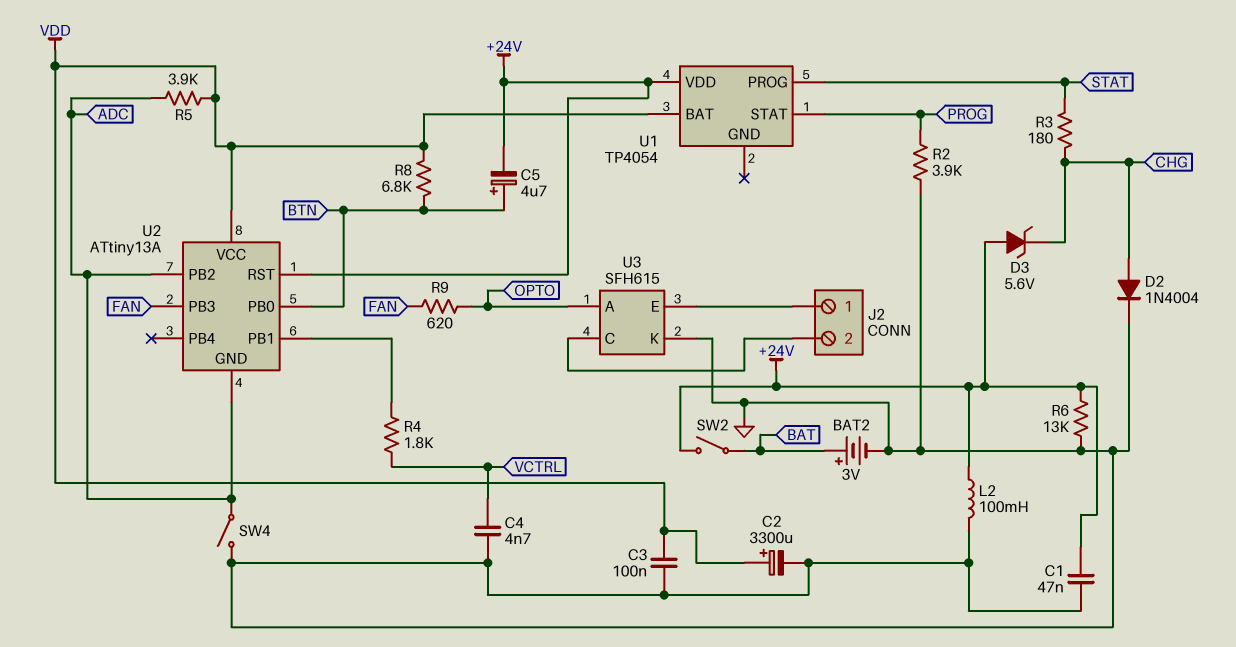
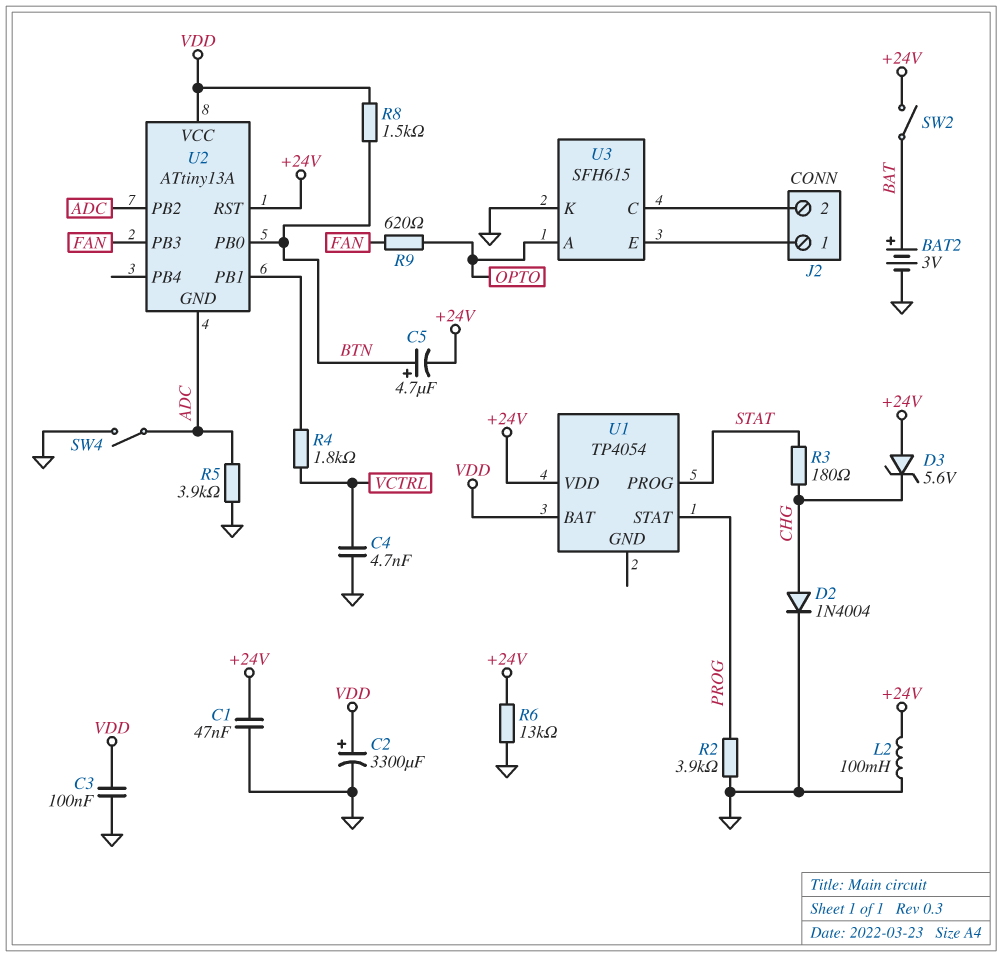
R5: 3.9k (ADC, VDD) -> 3.9k (ADC, GND)
R8: 6.8k (BTN, VDD) -> 1.5k (BTN, VDD)

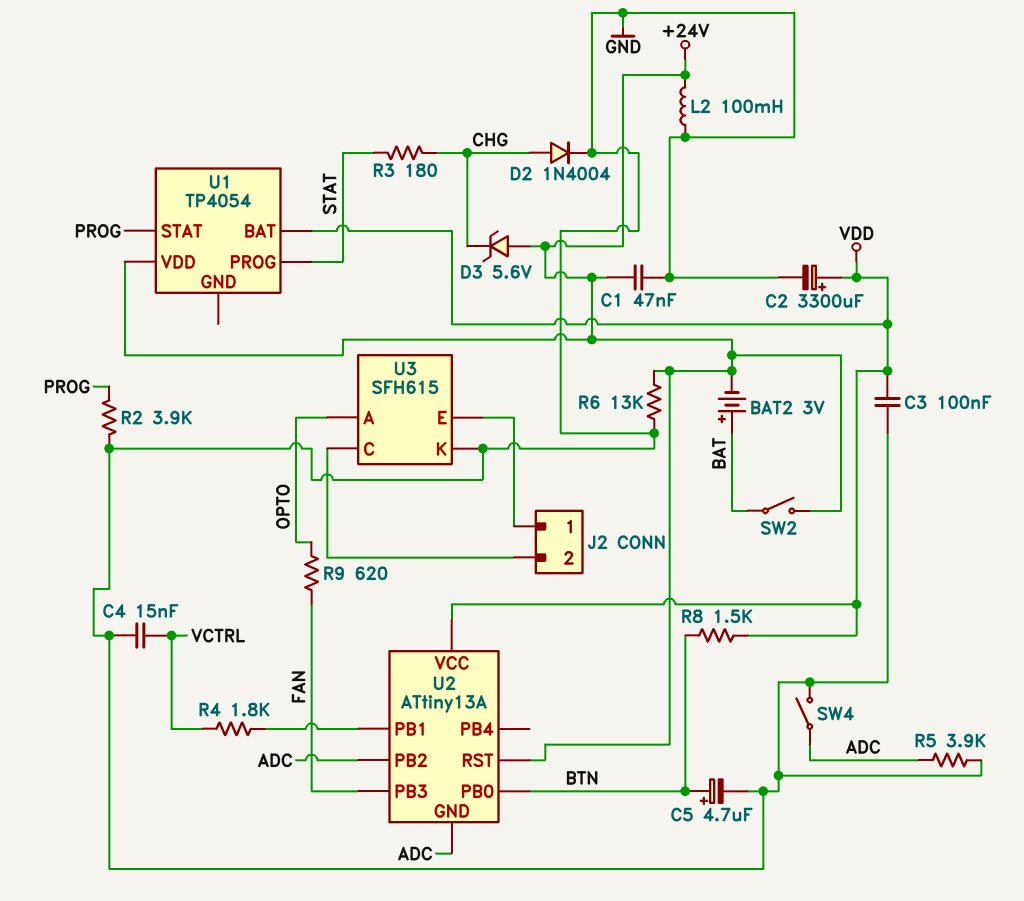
BAT2: 3V (plus BAT, minus GND) -> 3V (plus BAT, minus +24V)
C4: 4.7nF (GND, VCTRL) -> 15nF (GND, VCTRL)
C5: 4.7uF (plus BTN, minus +24V) -> 4.7uF (plus BTN, minus GND)

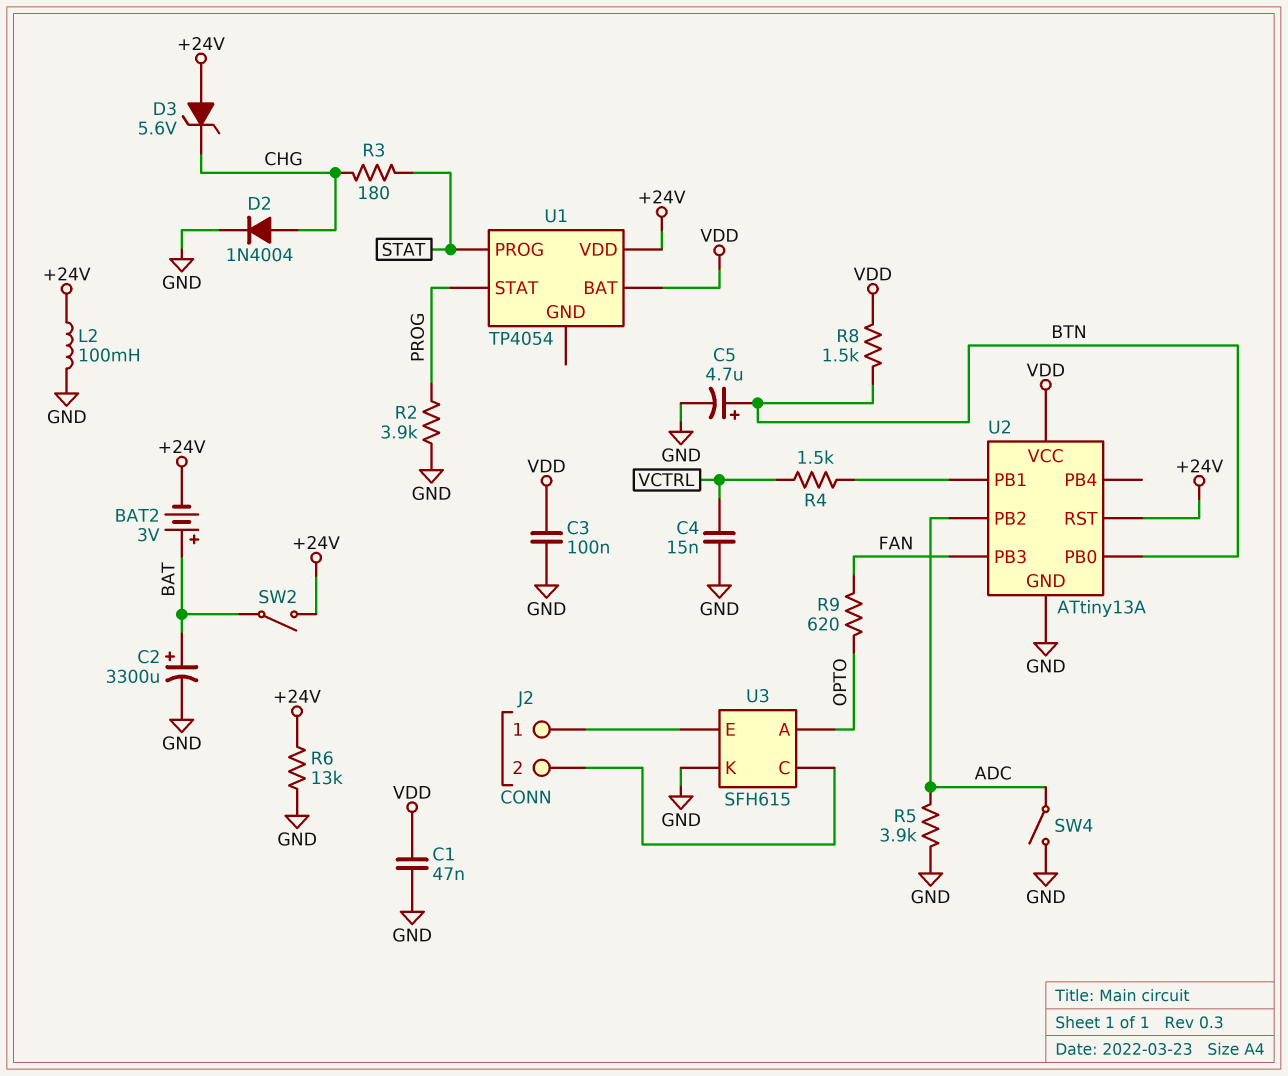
C1: 47nF (+24V, GND) -> 47nF (GND, VDD)
C2: 3300uF (plus VDD, minus GND) -> 3300uF (plus BAT, minus GND)
R4: 1.8k (U2/PB1, VCTRL) -> 1.5k (U2/PB1, VCTRL)
U2 pin GND: ADC -> GND

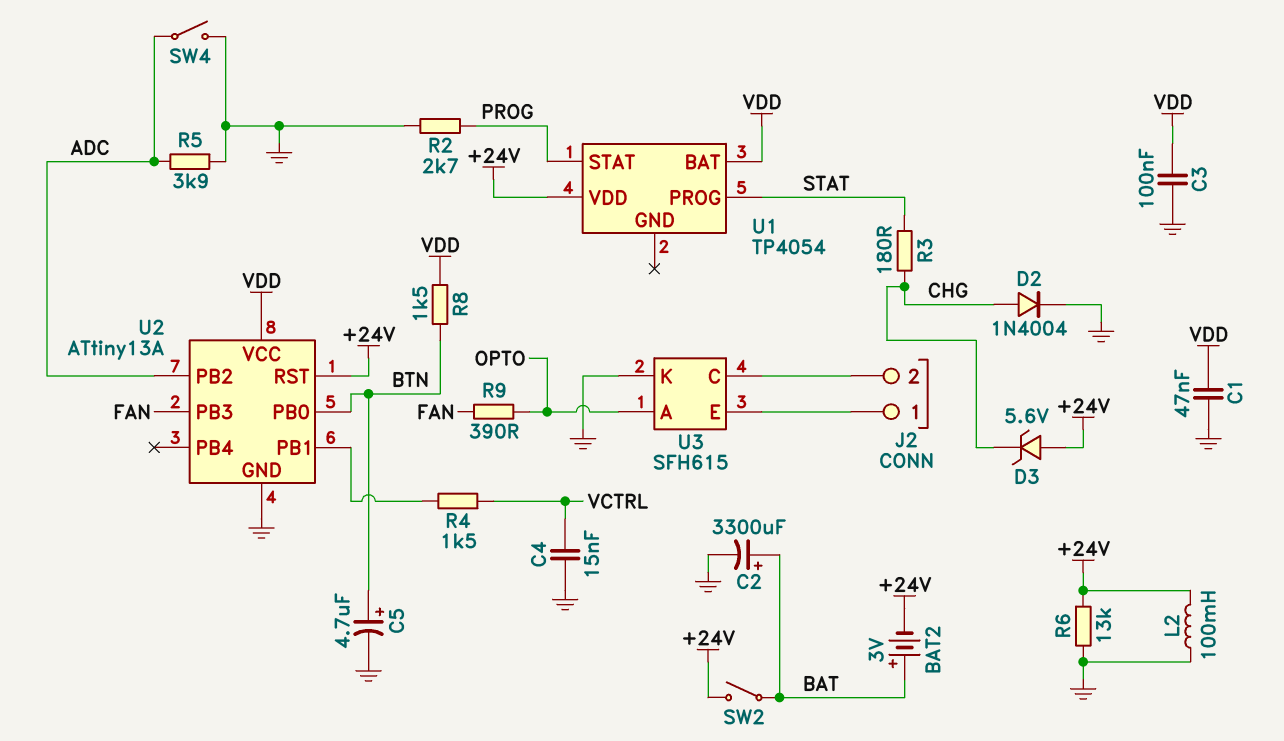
R2: 3.9k (GND, PROG) -> 2.7k (GND, PROG)
R9: 620 (FAN, OPTO) -> 390 (FAN, OPTO)

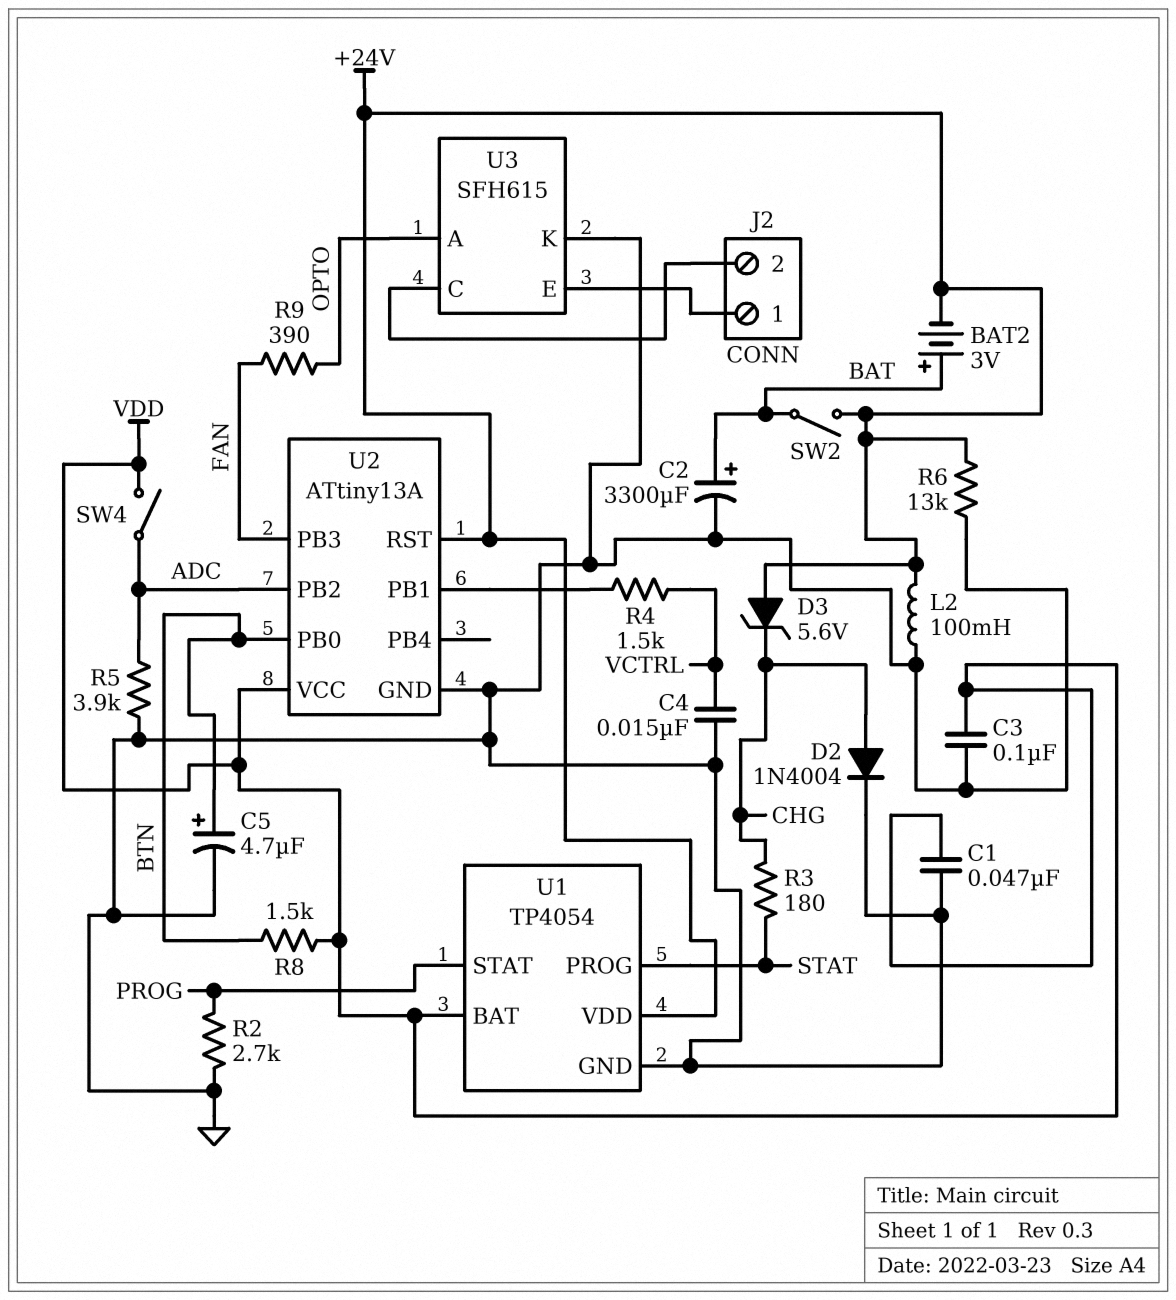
SW4: switch (ADC, GND) -> switch (ADC, VDD)
U1 pin GND: none -> GND

